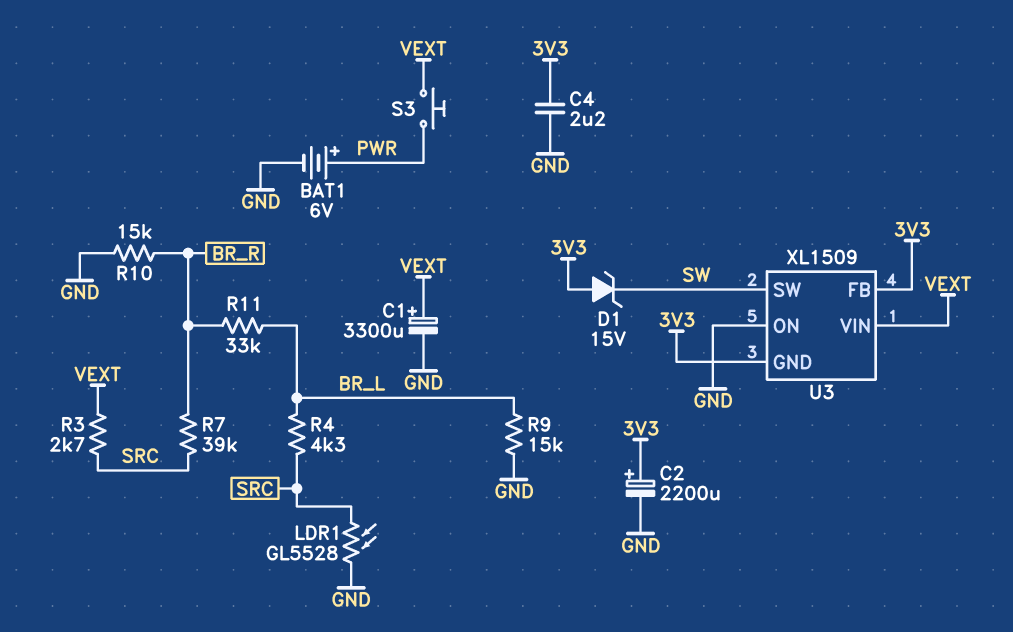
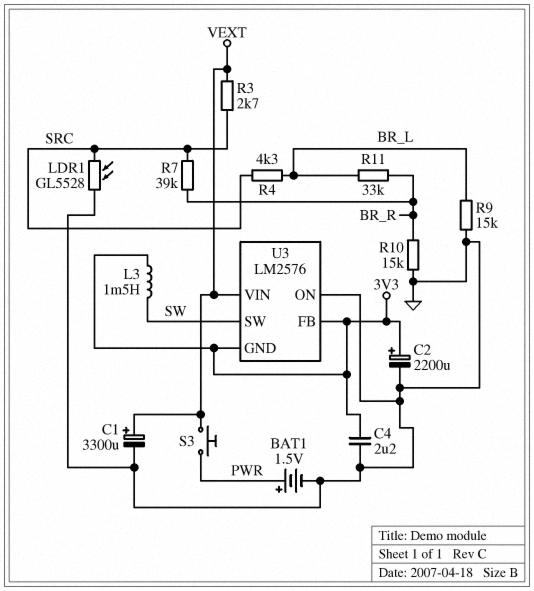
BAT1: 6V (plus PWR, minus GND) -> 1.5V (plus PWR, minus GND)
D1: zener 15V (A 3V3, K SW) -> none
L3: none -> 1.5mH (3V3, SW)
U3: XL1509 -> LM2576

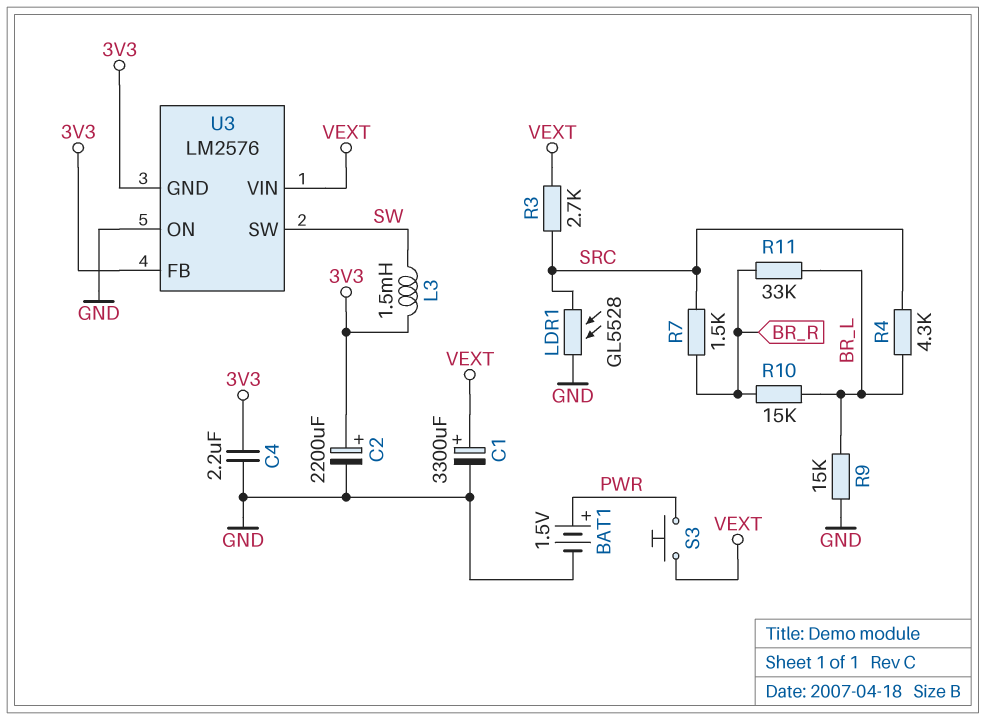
R7: 39k (BR_R, SRC) -> 1.5k (BR_R, SRC)
R10: 15k (BR_R, GND) -> 15k (BR_L, BR_R)

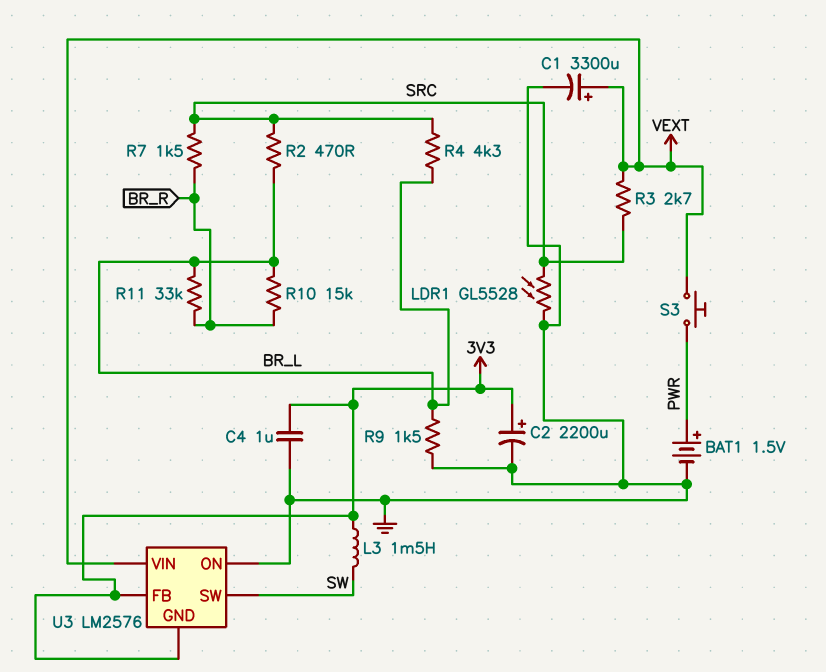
C4: 2.2uF (3V3, GND) -> 1uF (3V3, GND)
R2: none -> 470 (BR_L, SRC)
R9: 15k (BR_L, GND) -> 1.5k (BR_L, GND)

